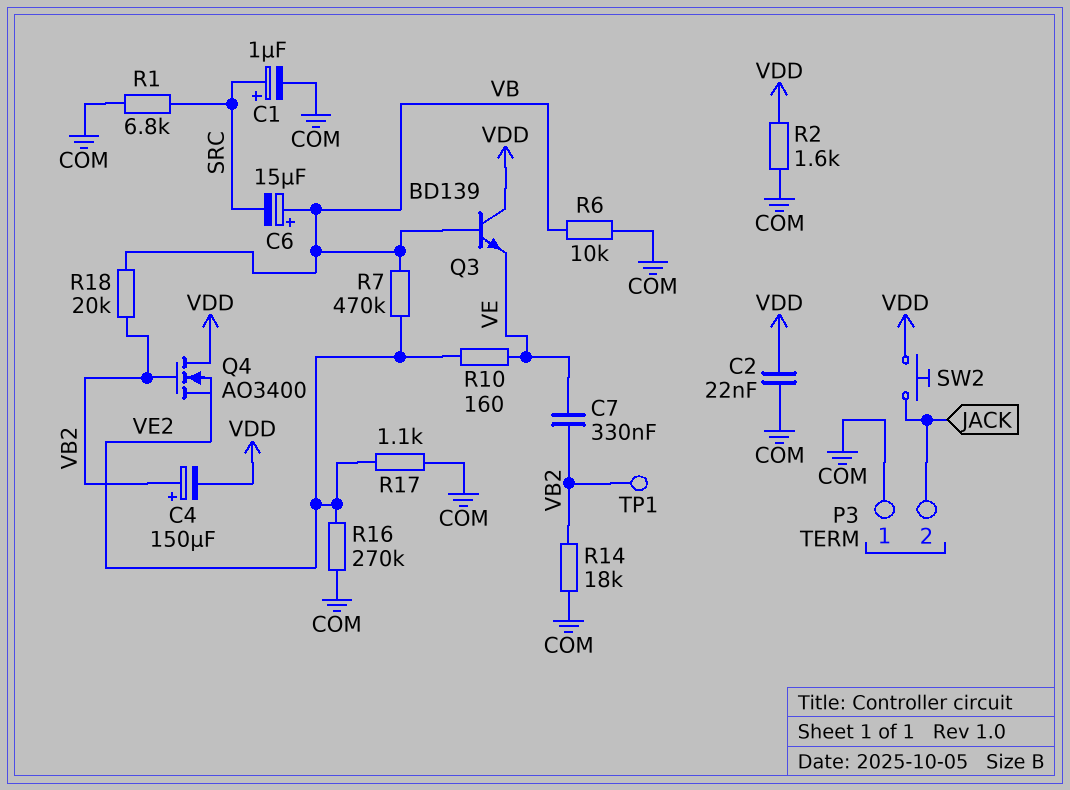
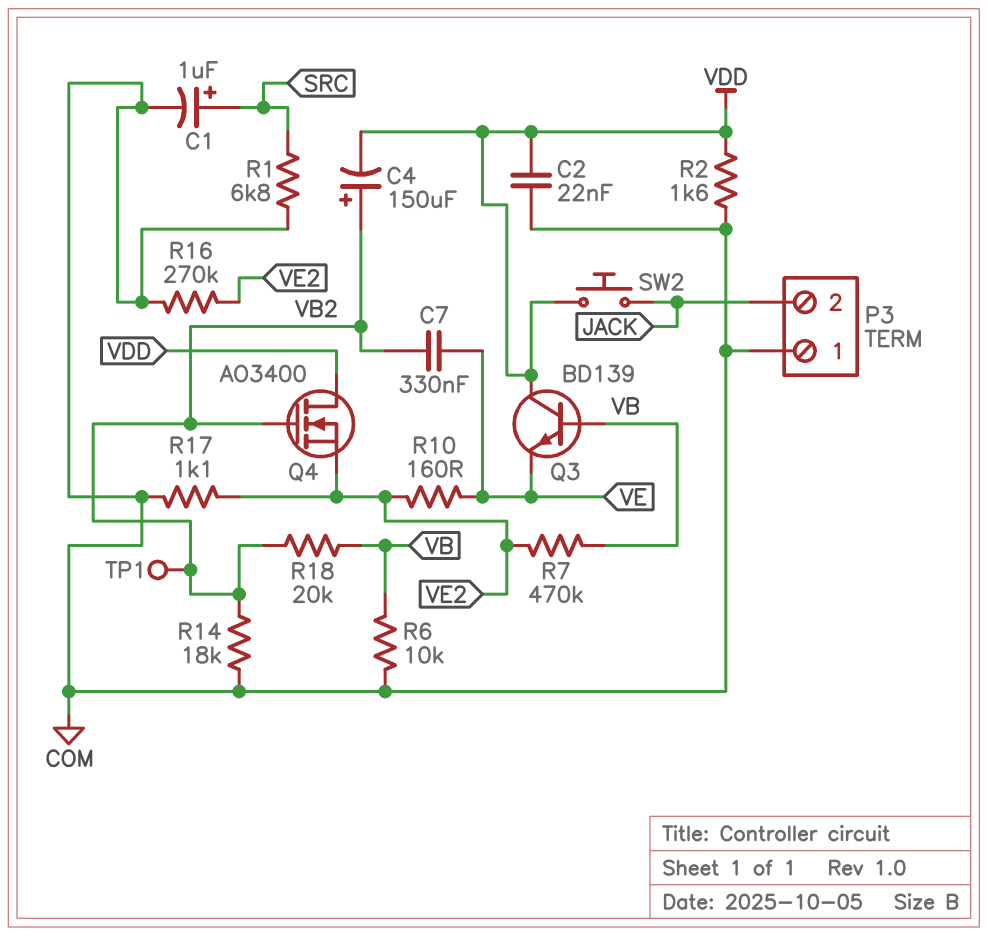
C6: 15uF (plus VB, minus SRC) -> none

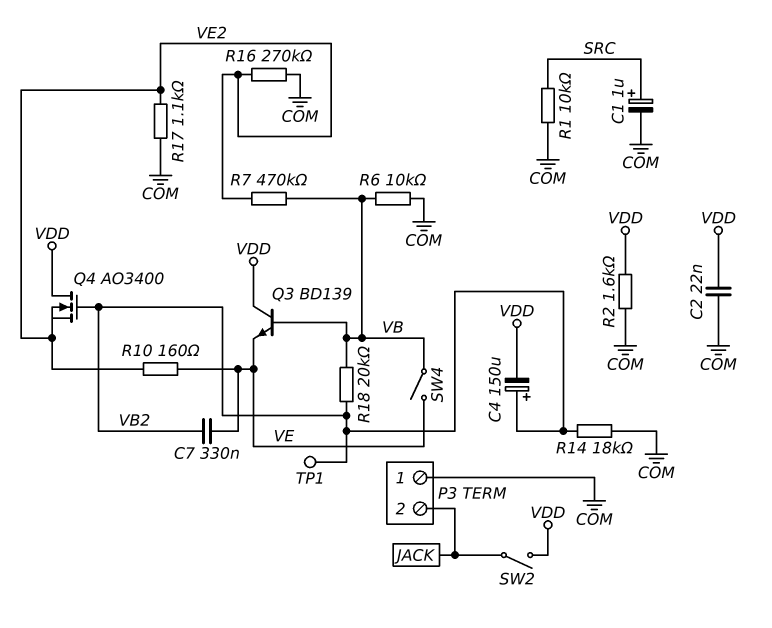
R1: 6.8k (COM, SRC) -> 10k (COM, SRC)
SW2: button (JACK, VDD) -> switch (JACK, VDD)
SW4: none -> switch (VB, VE)

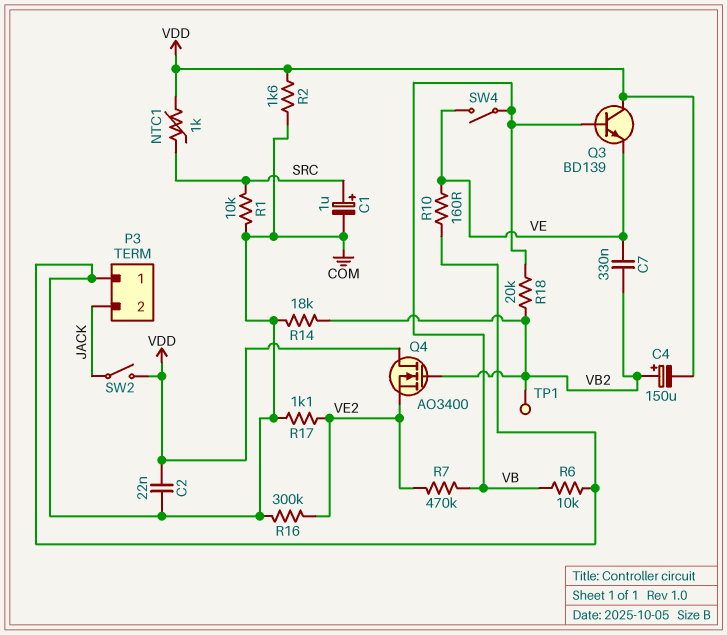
NTC1: none -> 1k (SRC, VDD)
R10: 160 (VE, VE2) -> 160 (COM, VE)
R16: 270k (COM, VE2) -> 300k (COM, VE2)

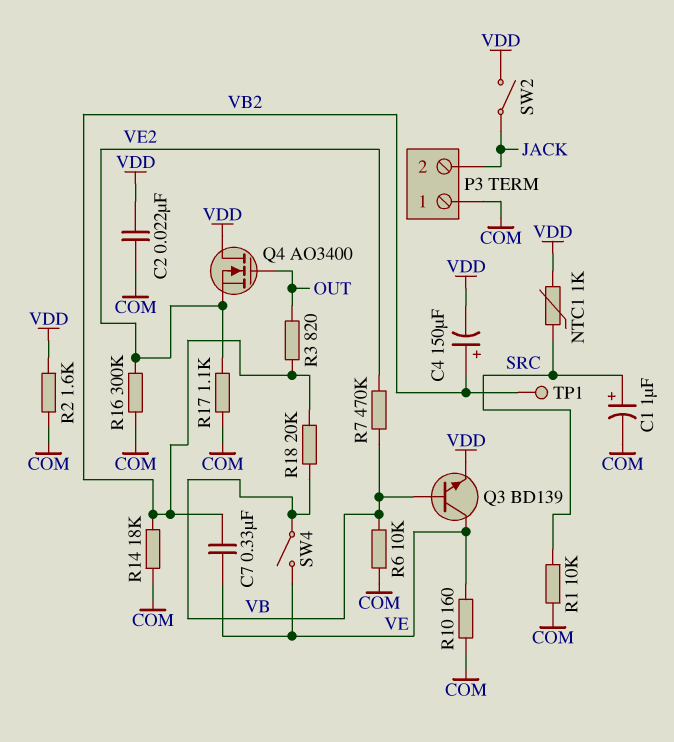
Q3: NPN BD139 (B VB, C VDD, E VE) -> NPN BD139 (B VB, C VE, E VDD)
Q4: NMOS AO3400 (G VB2, D VDD, S VE2) -> NMOS AO3400 (G OUT, D VDD, S VE2)
R3: none -> 820 (OUT, VB2)

